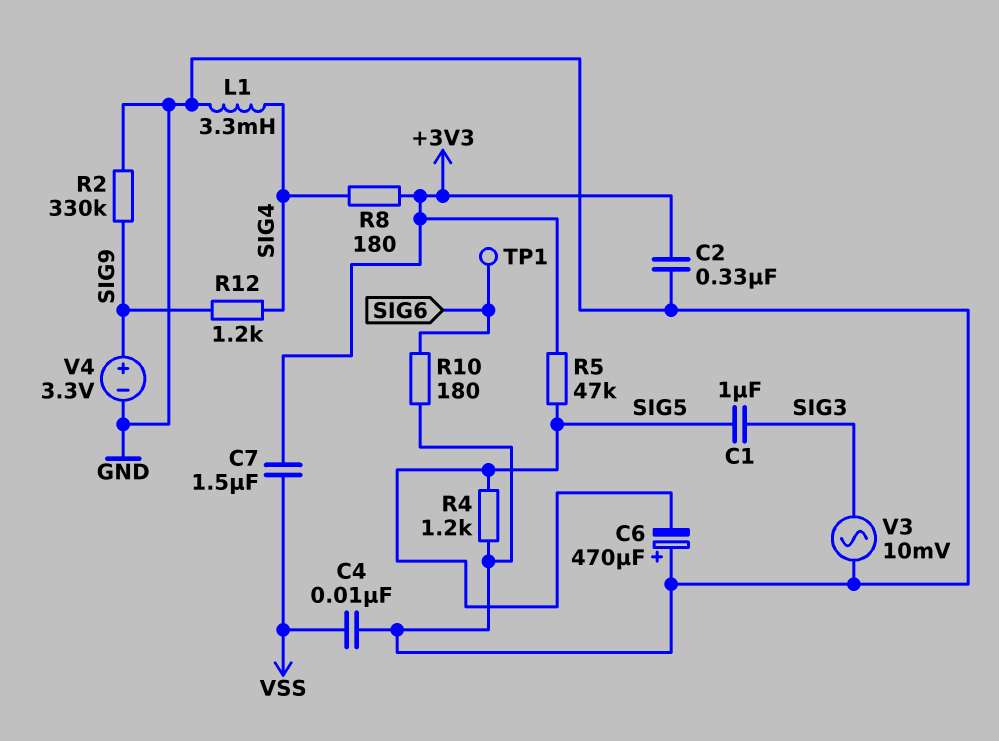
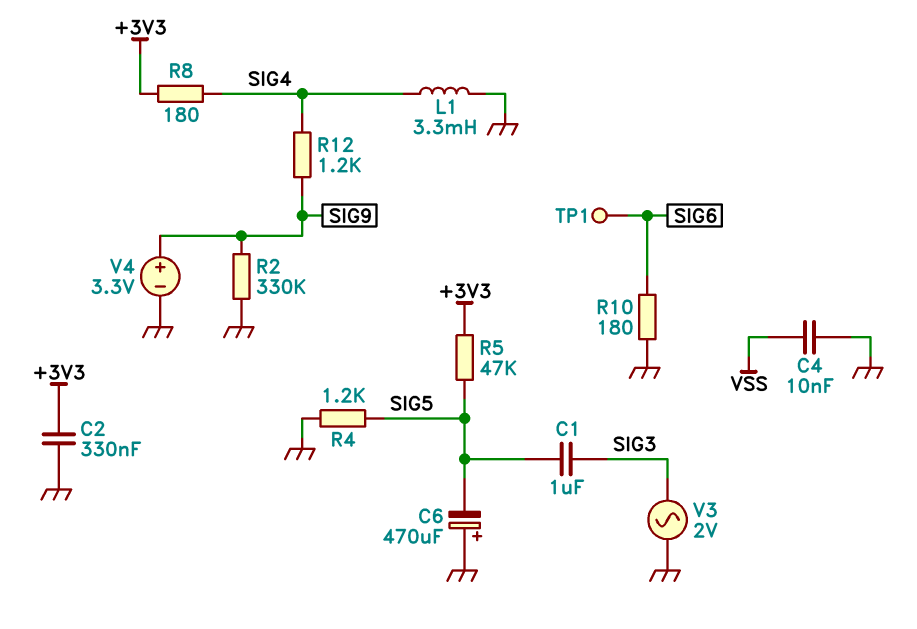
C7: 1.5uF (+3V3, VSS) -> none
V3: AC 10mV (GND, SIG3) -> AC 2V (GND, SIG3)

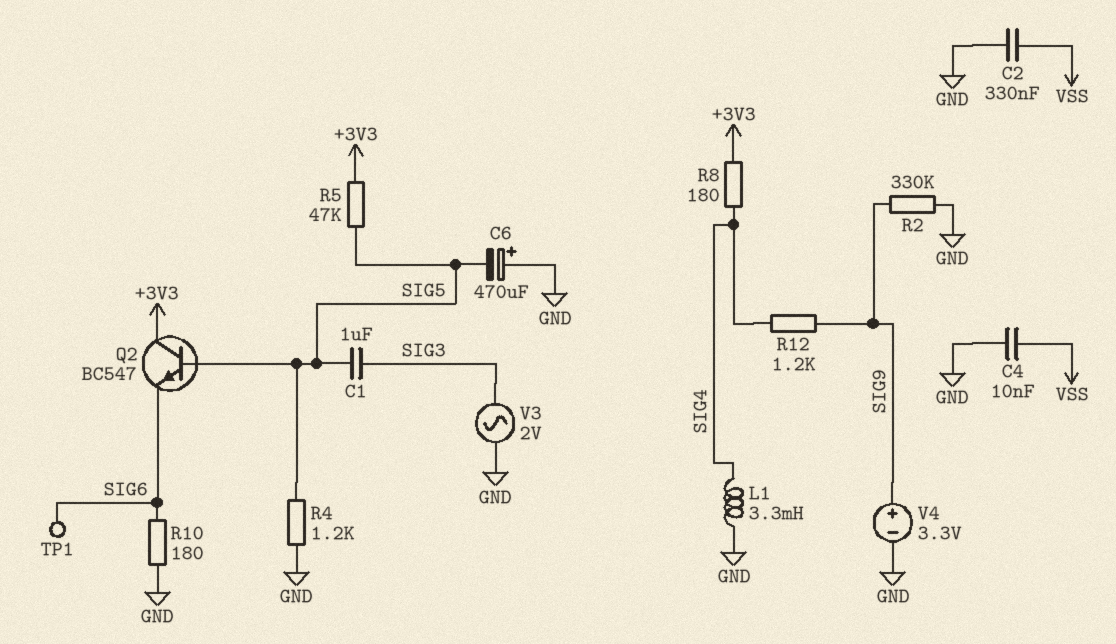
C2: 330nF (+3V3, GND) -> 330nF (GND, VSS)
Q2: none -> NPN BC547 (B SIG5, C +3V3, E SIG6)

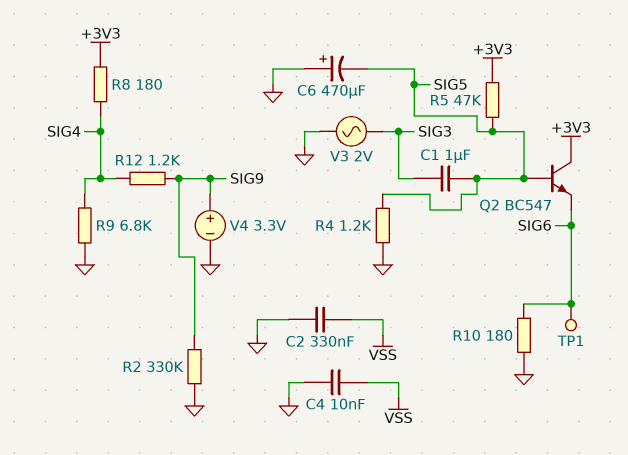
L1: 3.3mH (GND, SIG4) -> none
R9: none -> 6.8k (GND, SIG4)

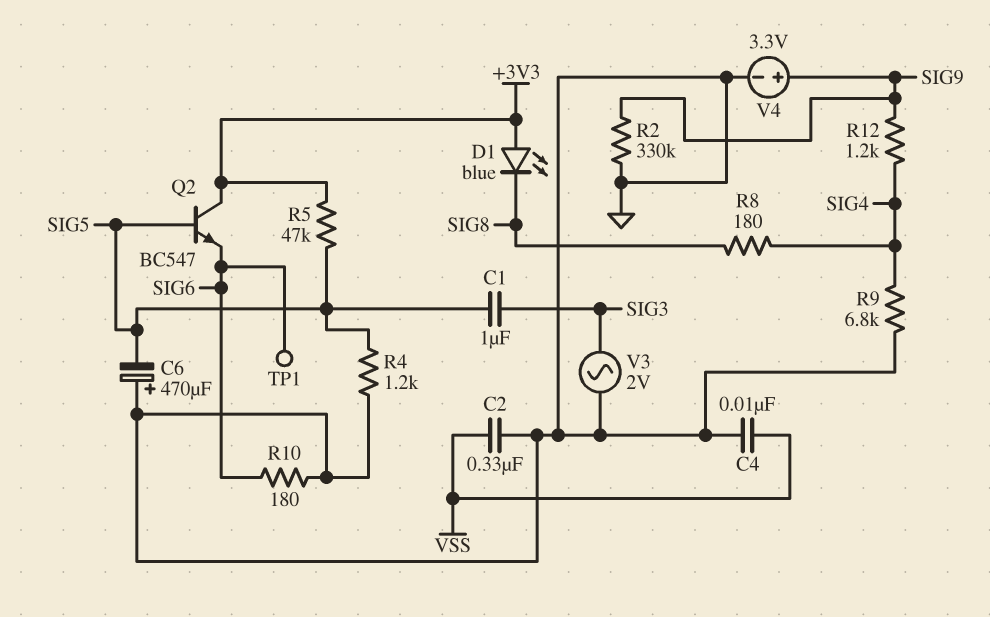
D1: none -> LED blue (A +3V3, K SIG8)
R8: 180 (+3V3, SIG4) -> 180 (SIG4, SIG8)

